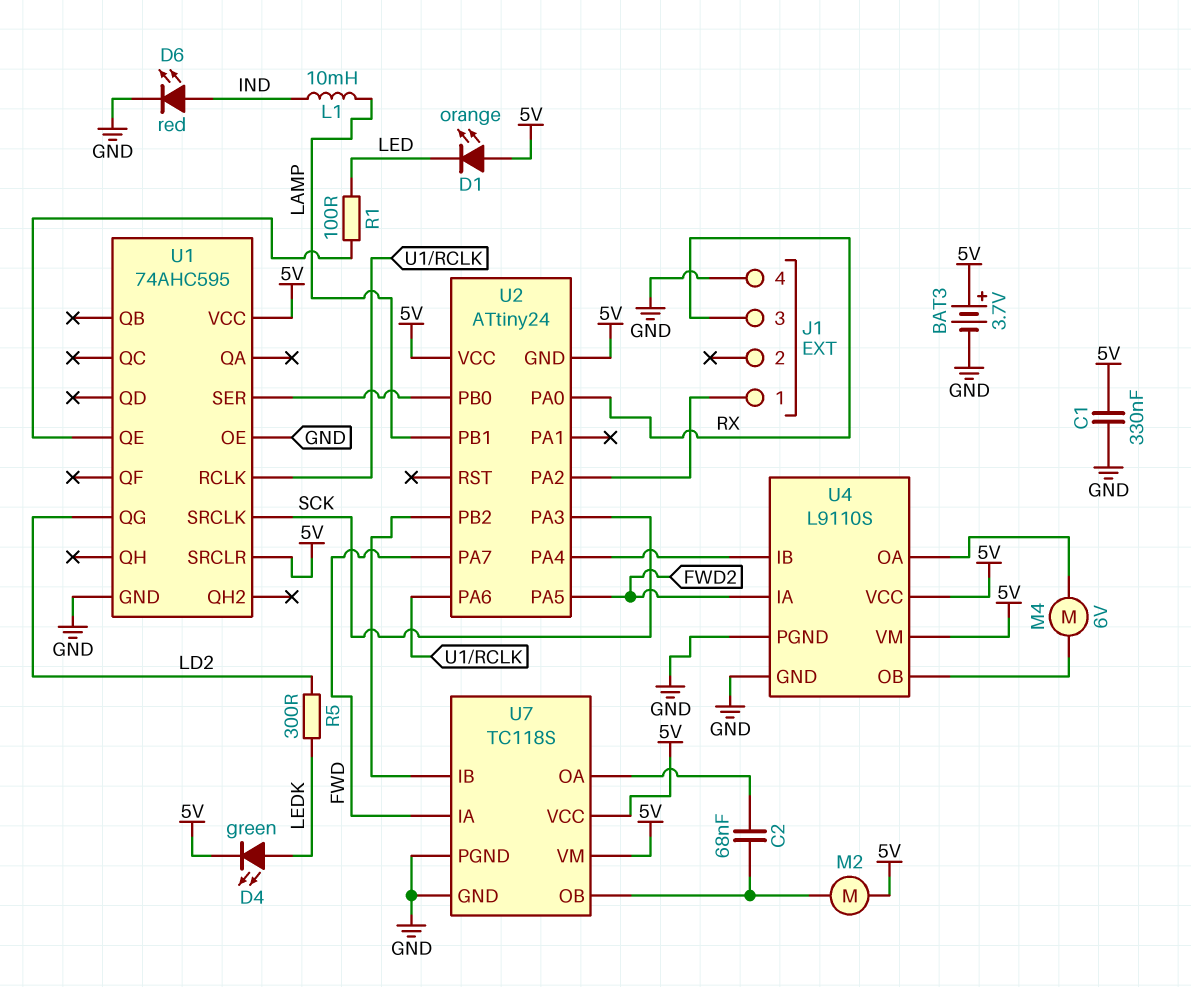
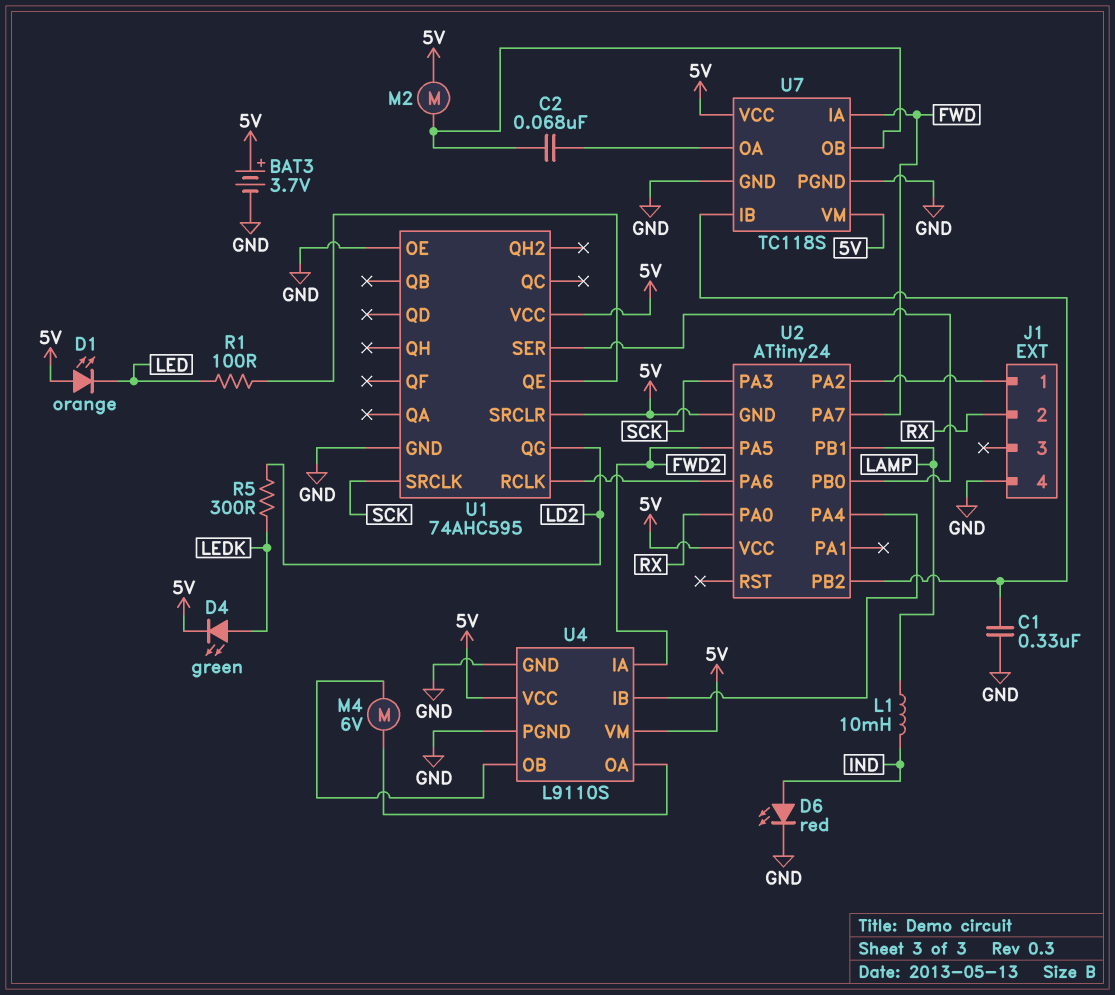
C1: 330nF (5V, GND) -> 330nF (GND, U2/PB2)
J1 pin 2: none -> RX
J1 pin 3: RX -> none

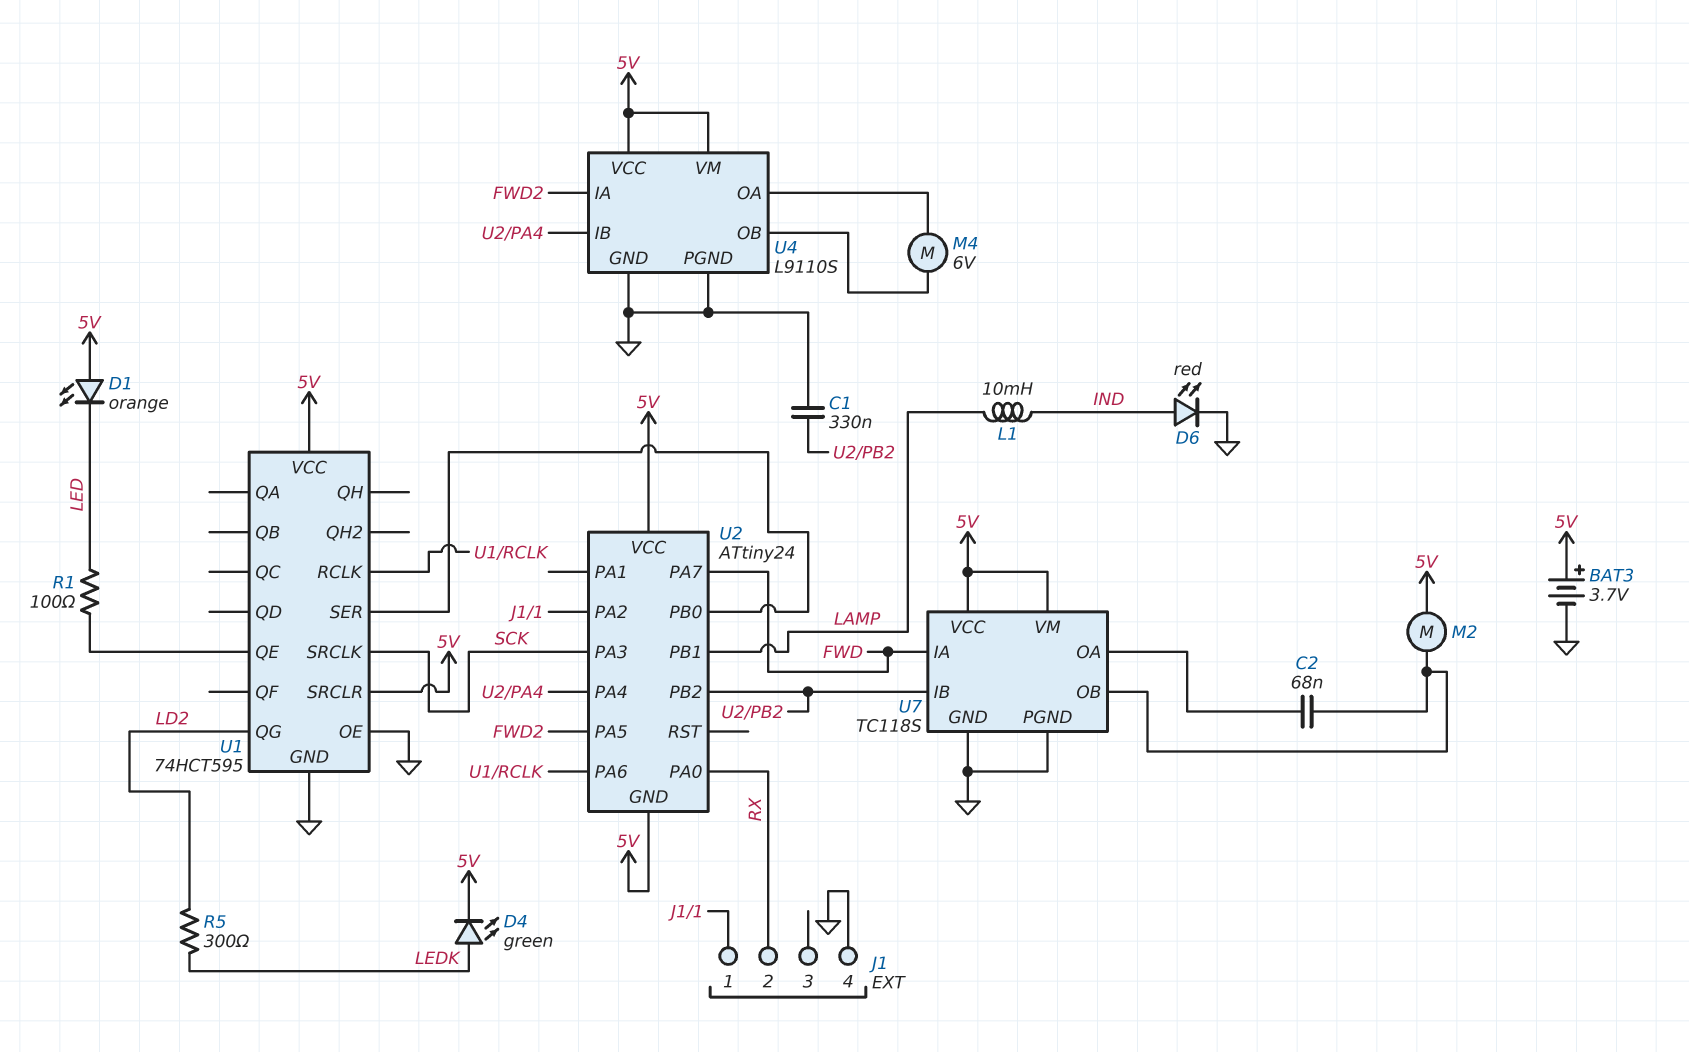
U1: 74AHC595 -> 74HCT595

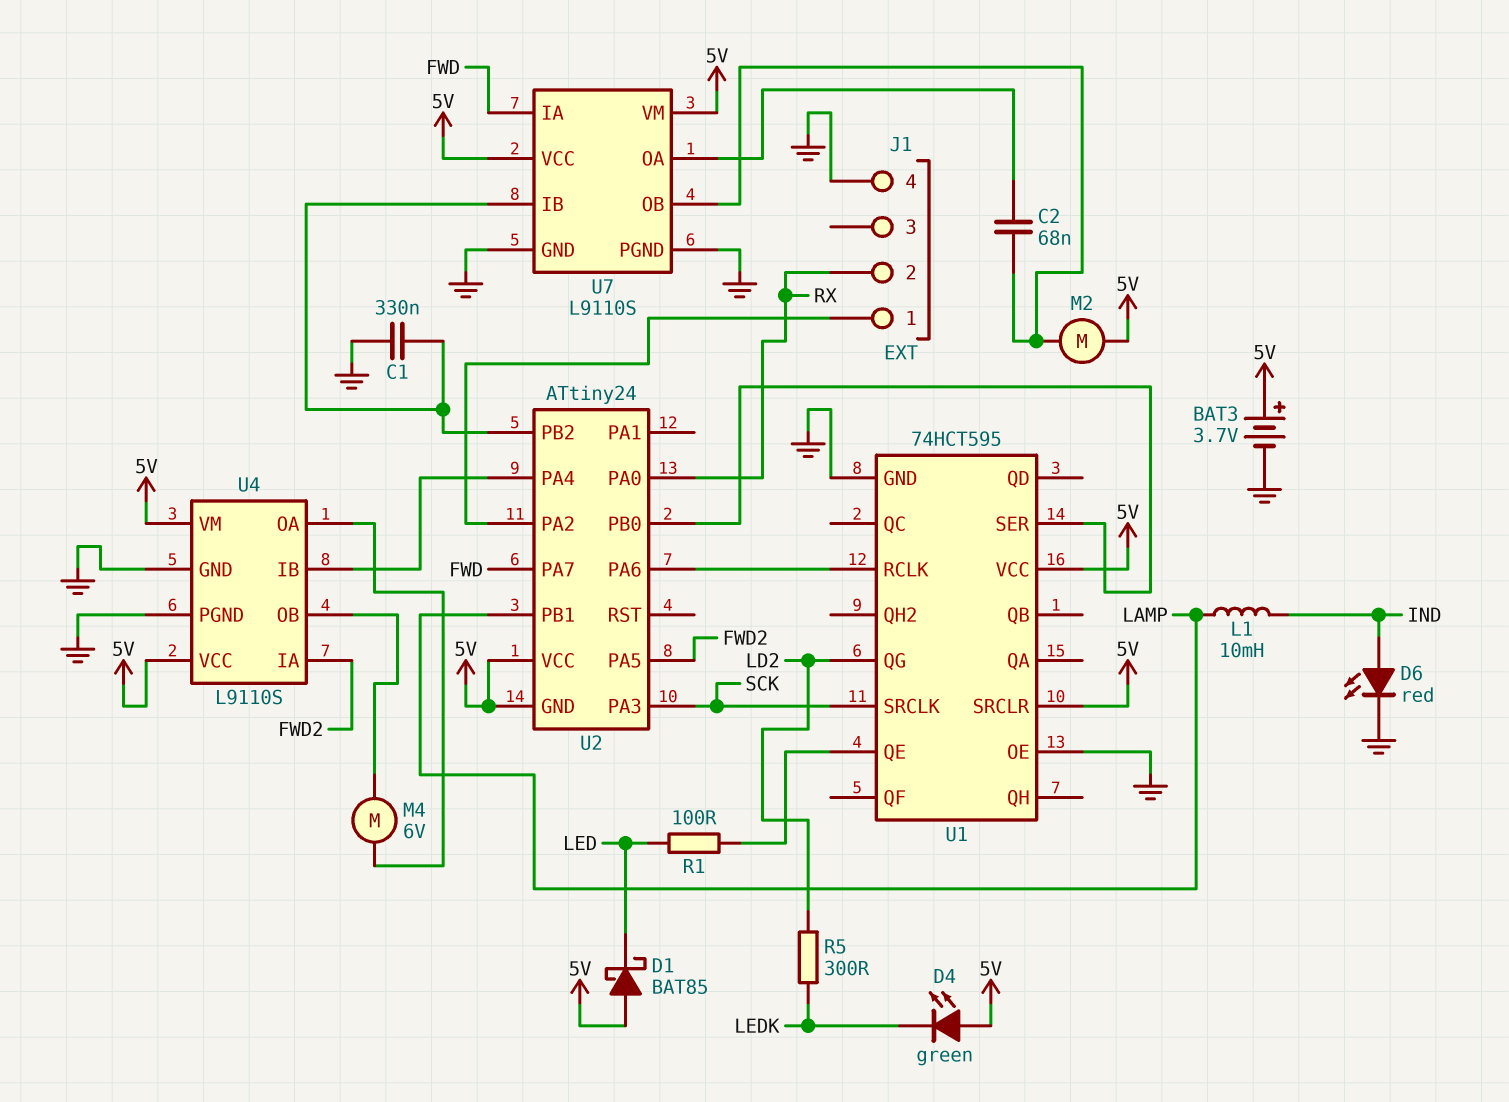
D1: LED orange (A 5V, K LED) -> schottky BAT85 (A 5V, K LED)
D4: LED green (A LEDK, K 5V) -> LED green (A 5V, K LEDK)
U7: TC118S -> L9110S

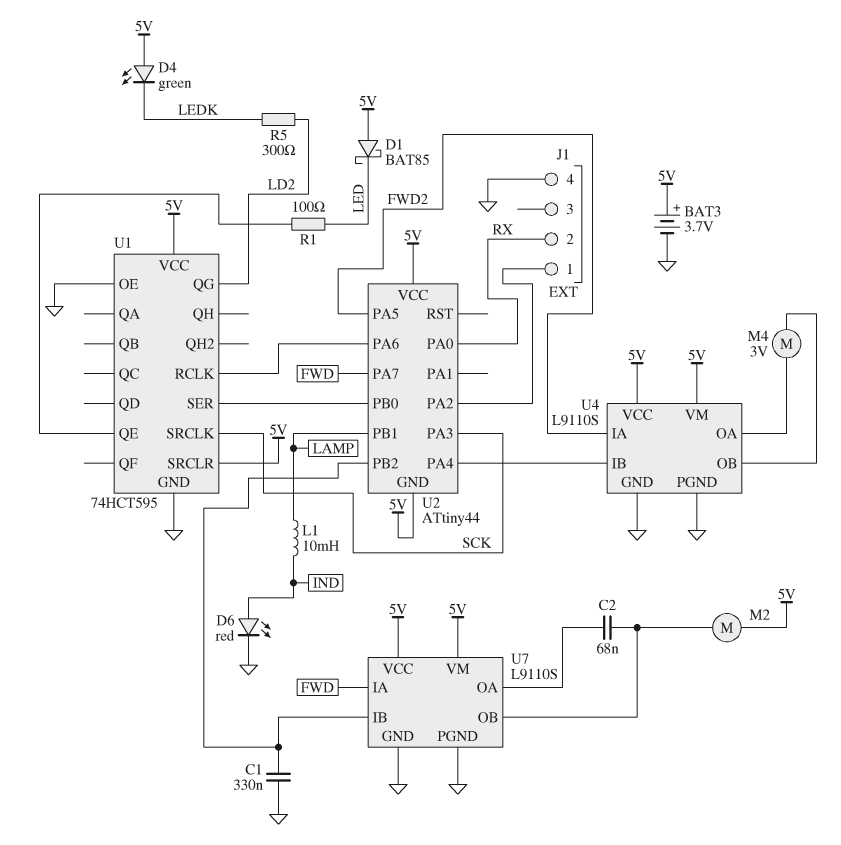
M4: motor 6V (U4/OA, U4/OB) -> motor 3V (U4/OA, U4/OB)
U2: ATtiny24 -> ATtiny44

